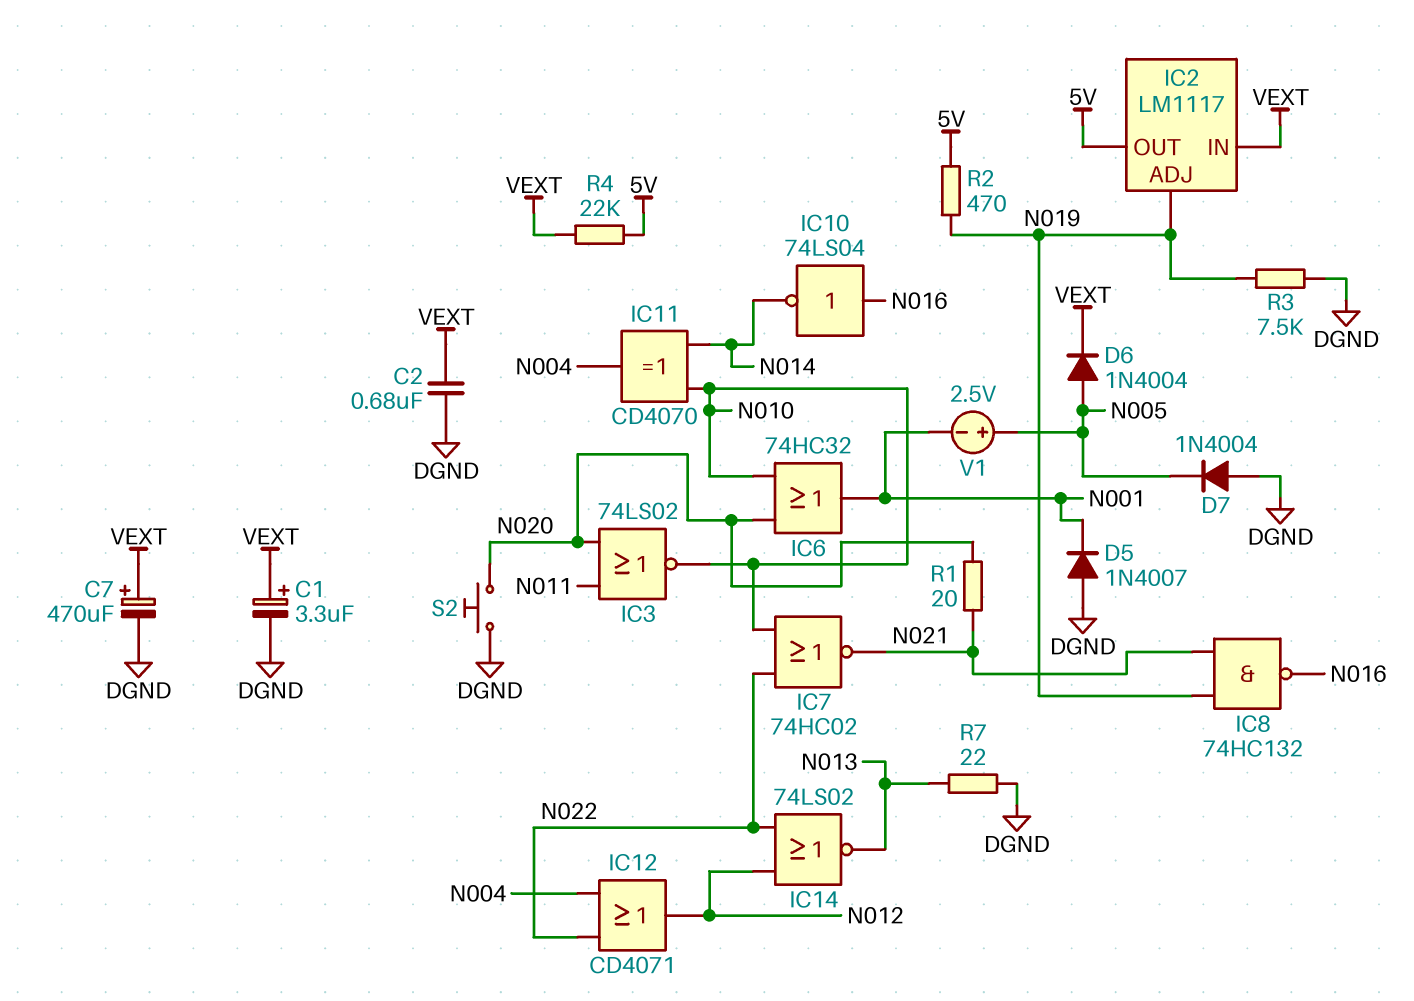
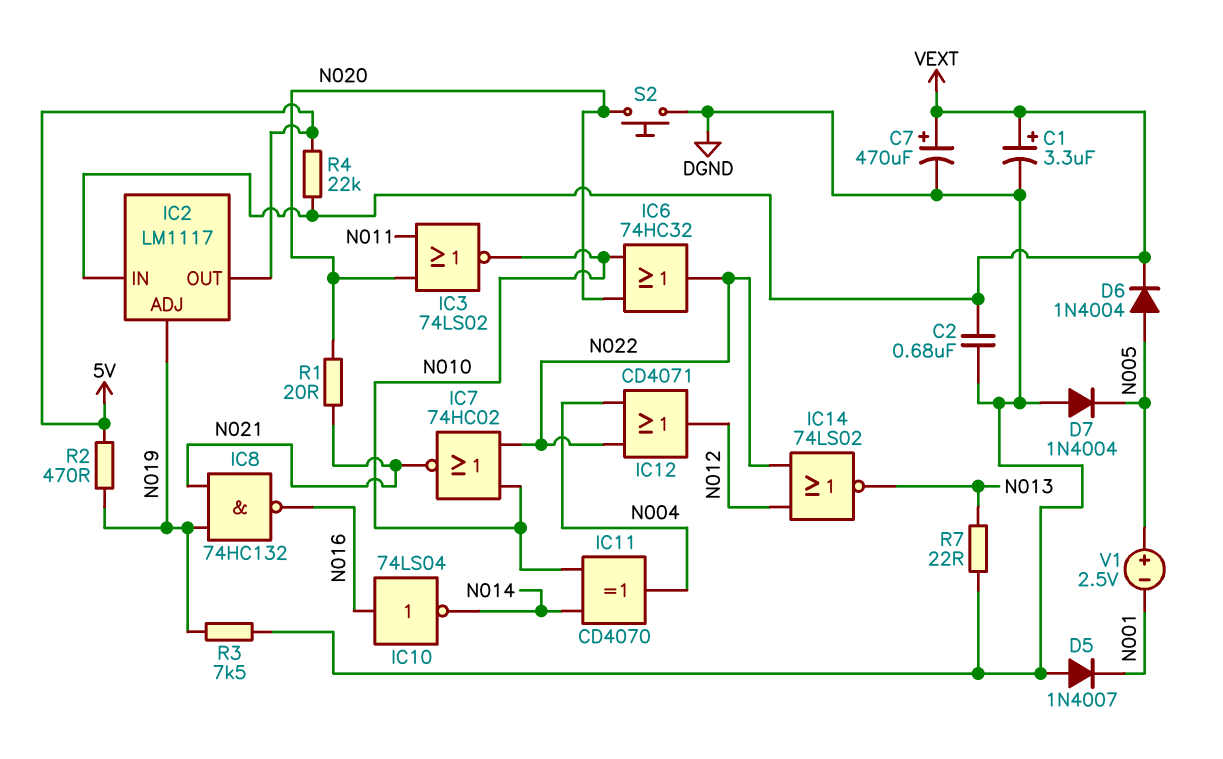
IC6: OR 74HC32 (in N010, in N020, out N001) -> OR 74HC32 (in N010, in N020, out N022)

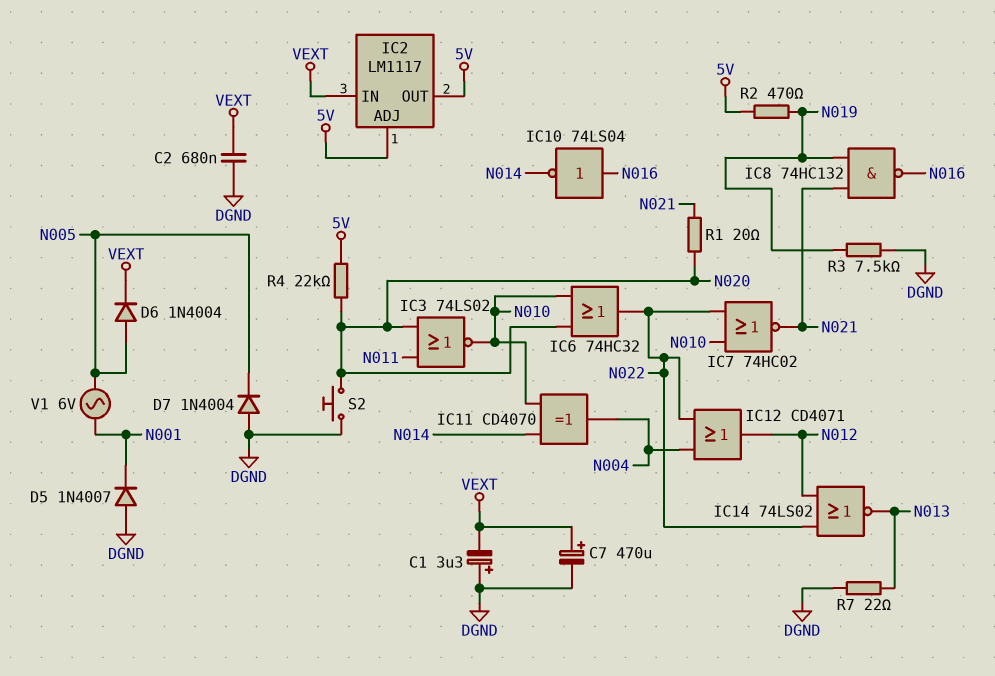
C1: 3.3uF (plus VEXT, minus DGND) -> 3.3uF (plus DGND, minus VEXT)
IC2 pin ADJ: N019 -> 5V
R4: 22k (5V, VEXT) -> 22k (5V, N020)
V1: 2.5V (plus N005, minus N001) -> AC 6V (N001, N005)

